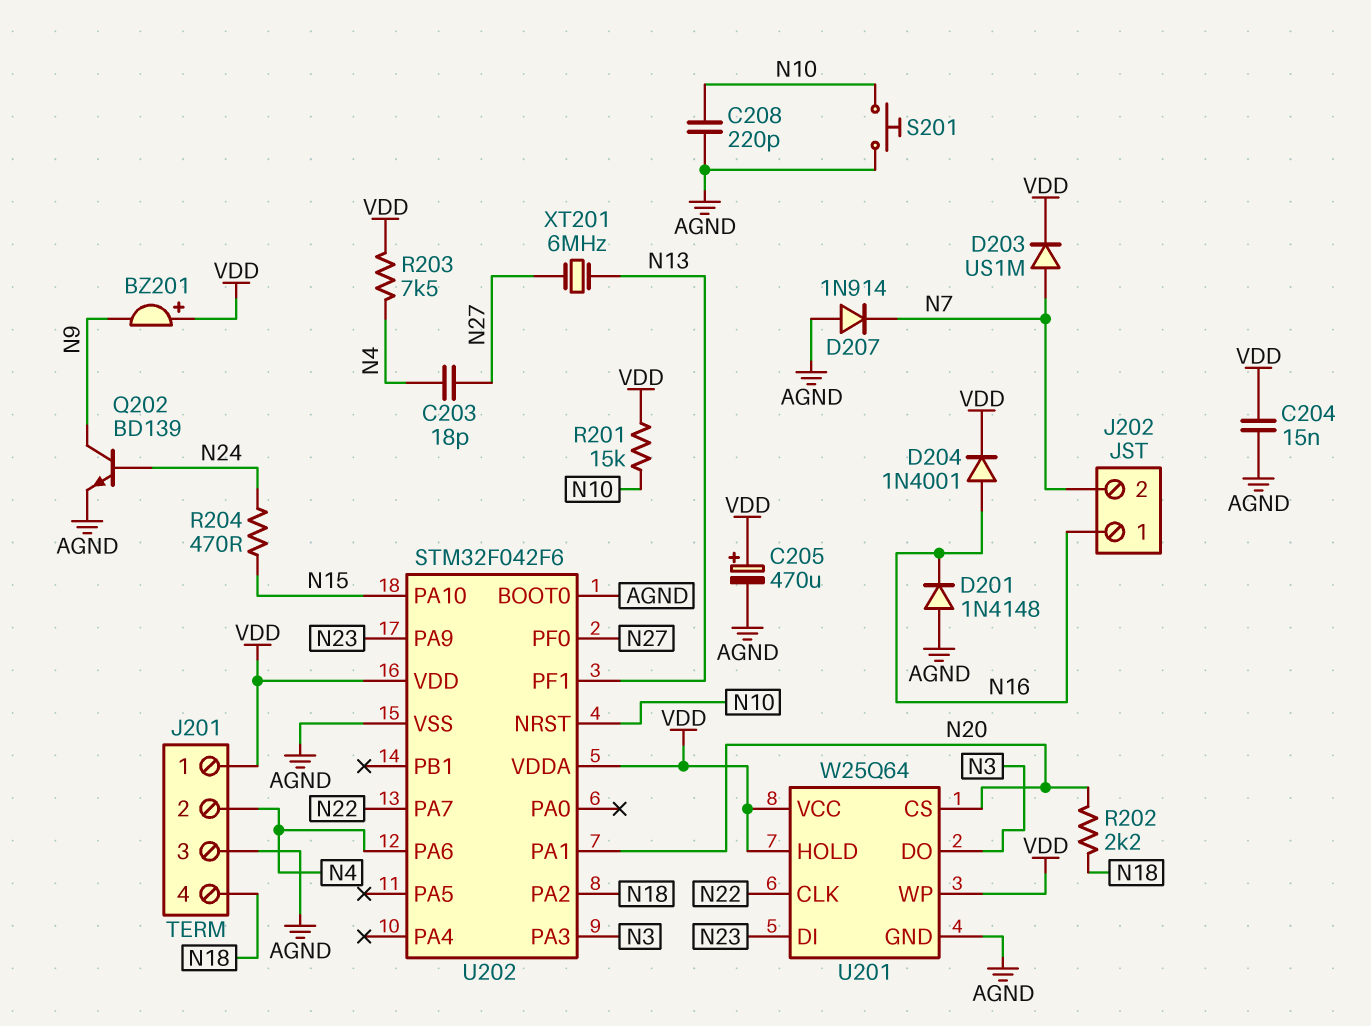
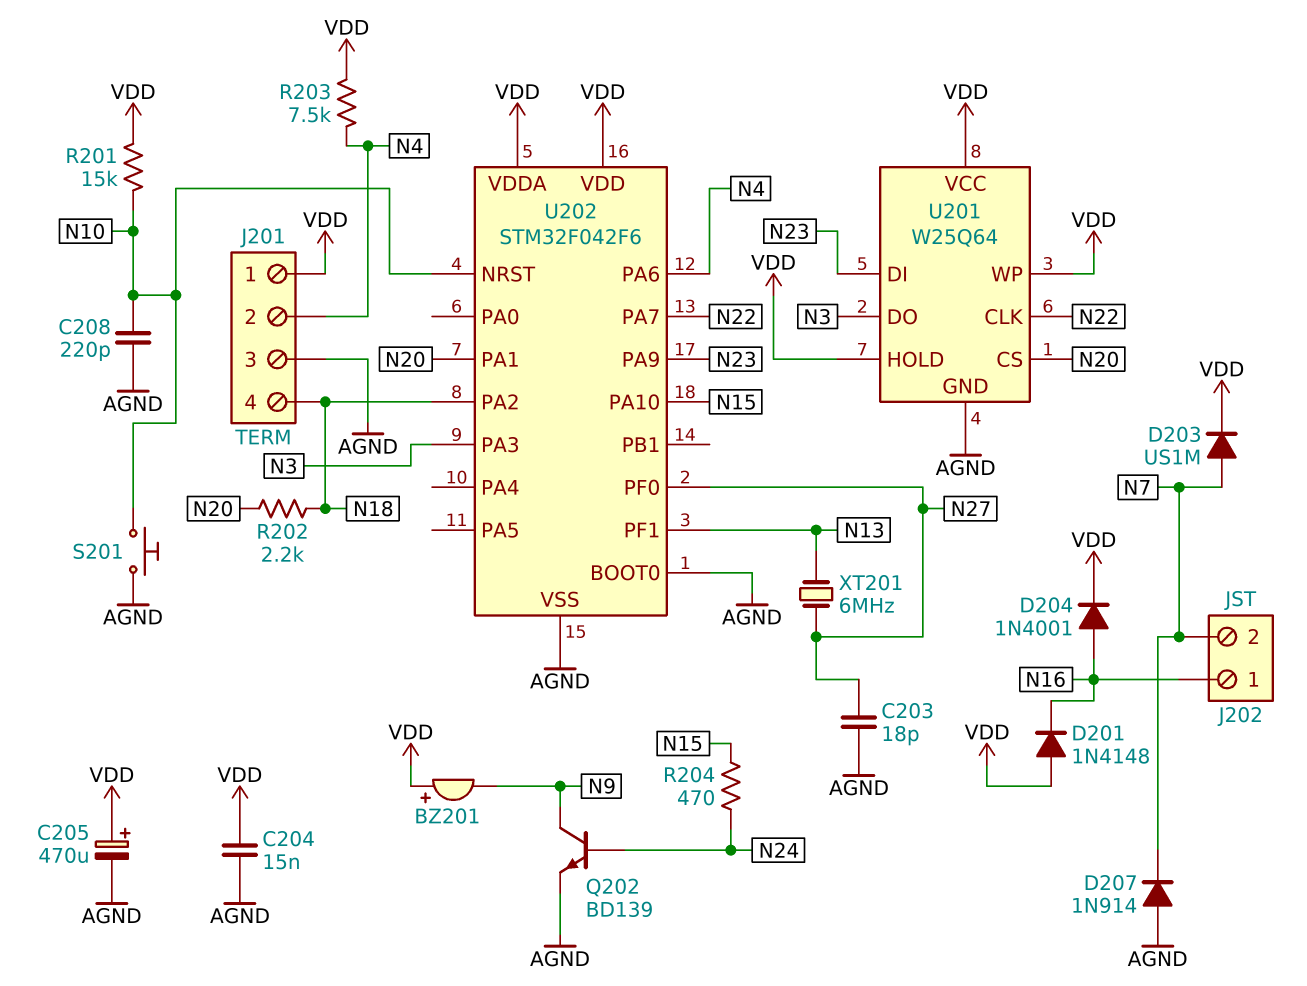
C203: 18pF (N4, N27) -> 18pF (AGND, N27)
D201: diode 1N4148 (A AGND, K N16) -> diode 1N4148 (A VDD, K N16)

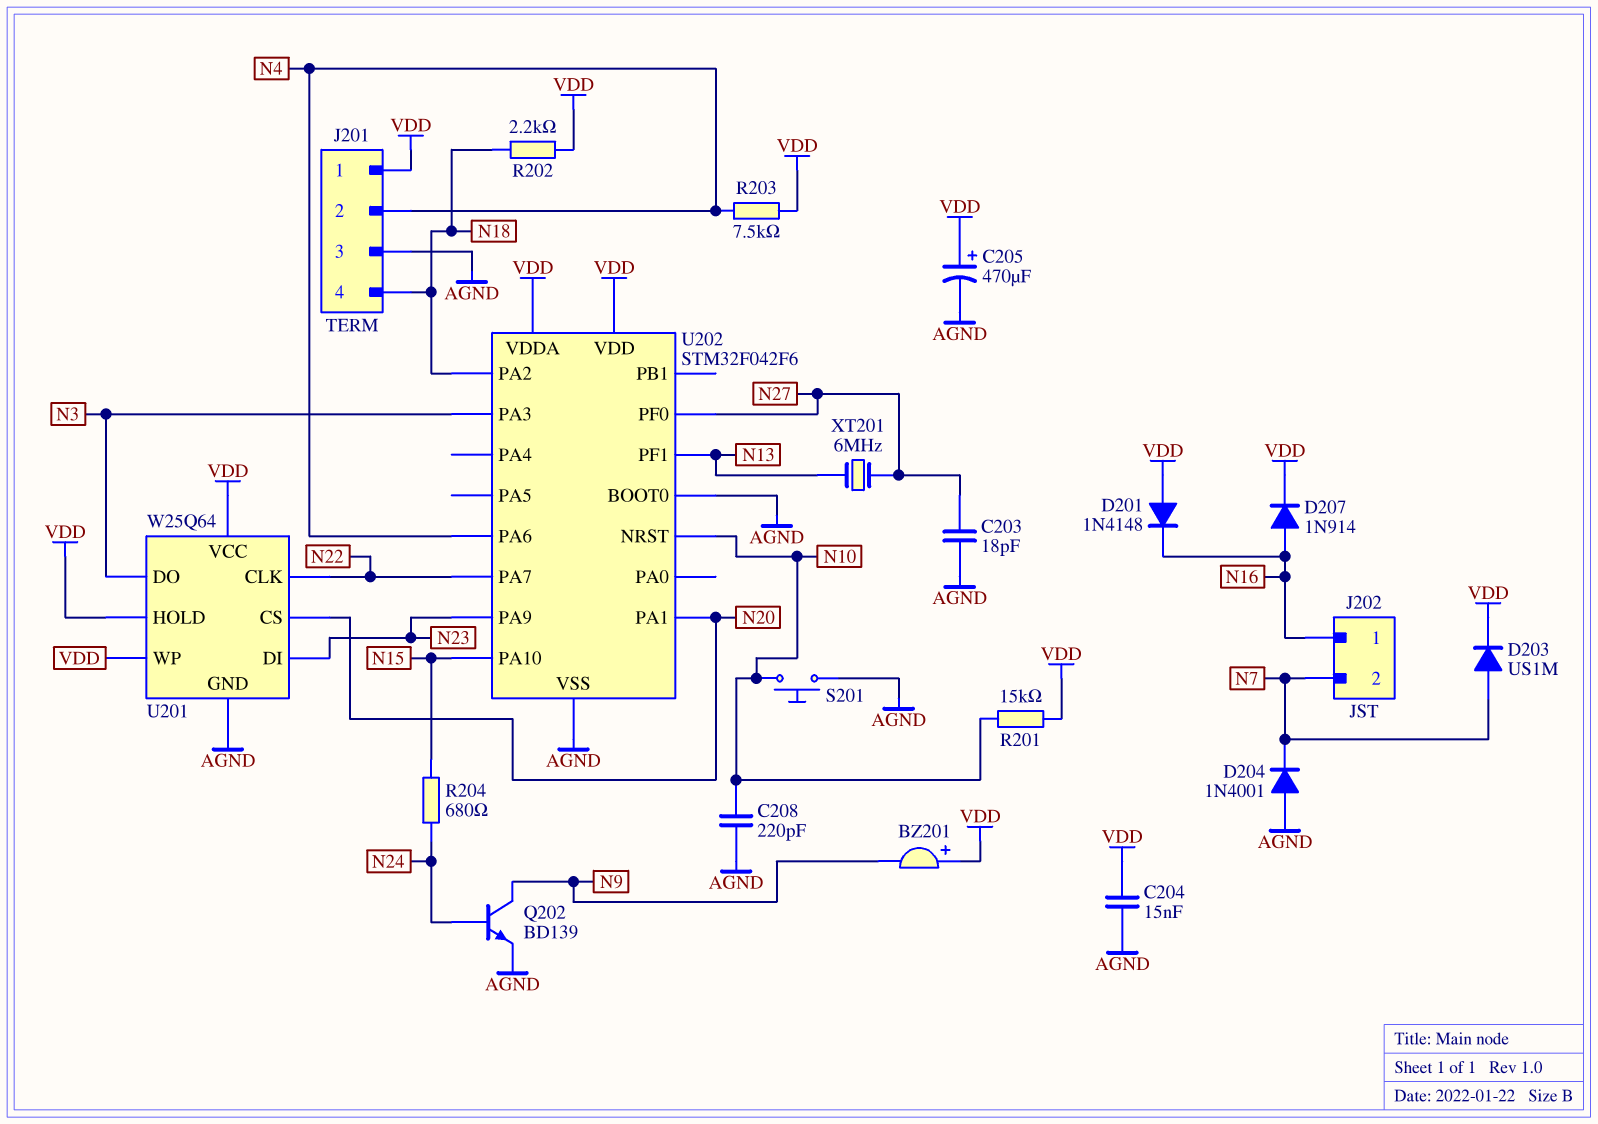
D204: diode 1N4001 (A N16, K VDD) -> diode 1N4001 (A AGND, K N7)
D207: diode 1N914 (A AGND, K N7) -> diode 1N914 (A N16, K VDD)
R202: 2.2k (N18, N20) -> 2.2k (N18, VDD)
R204: 470 (N15, N24) -> 680 (N15, N24)

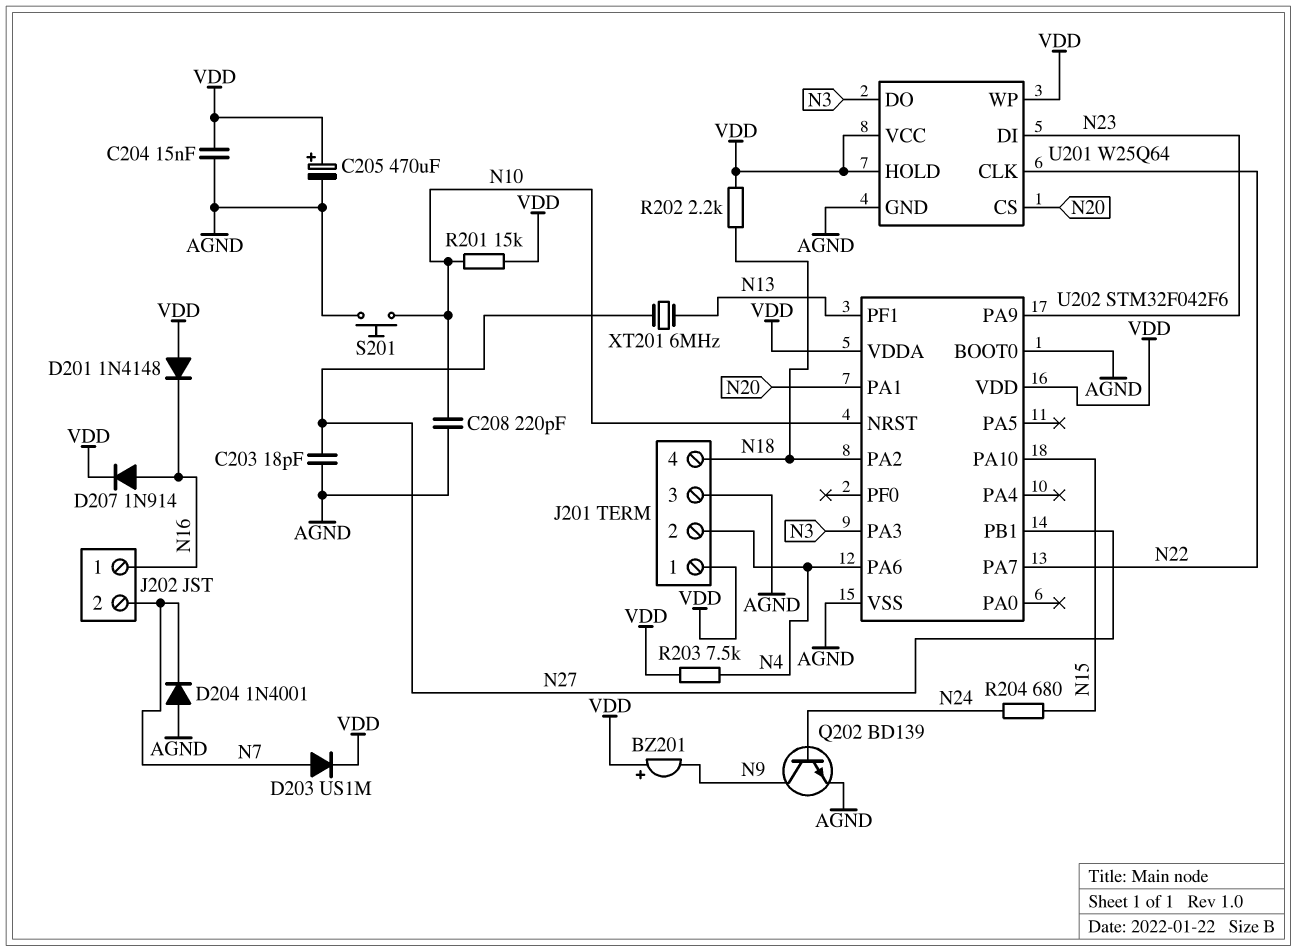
U202 pin PB1: none -> N27
U202 pin PF0: N27 -> none

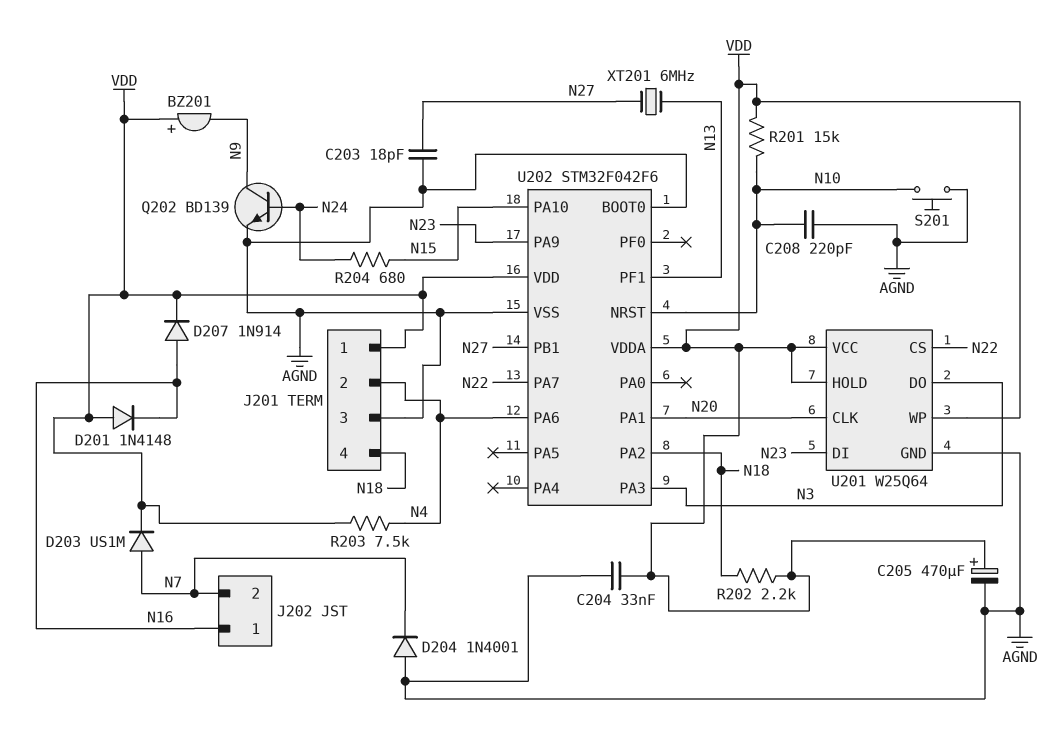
C204: 15nF (AGND, VDD) -> 33nF (AGND, VDD)
U201 pin CLK: N22 -> N20
U201 pin CS: N20 -> N22

